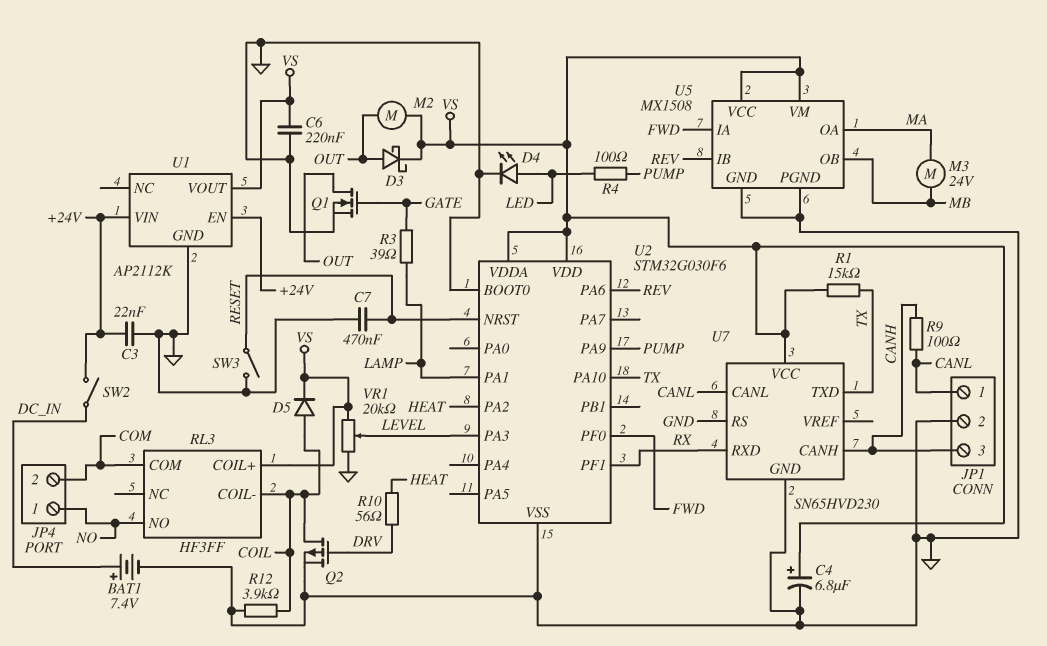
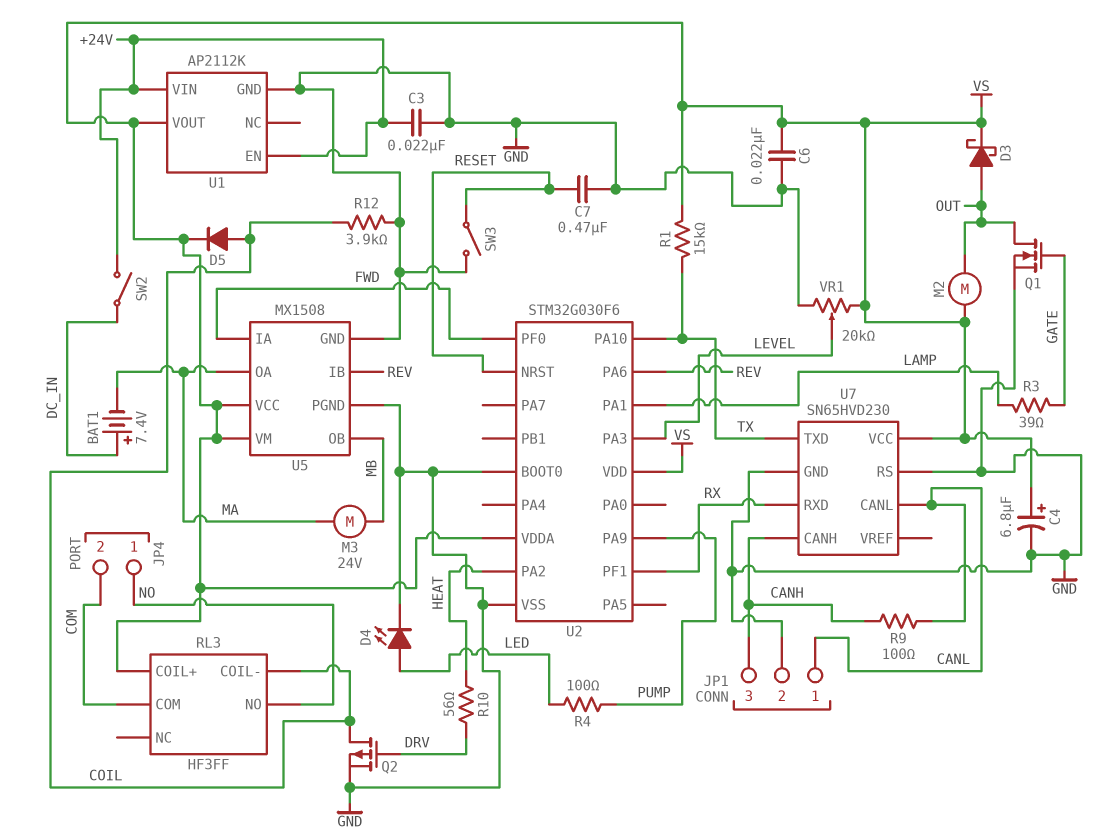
BAT1: 7.4V (plus DC_IN, minus GND) -> 7.4V (plus DC_IN, minus MA)
C6: 220nF (GND, VS) -> 22nF (GND, VS)

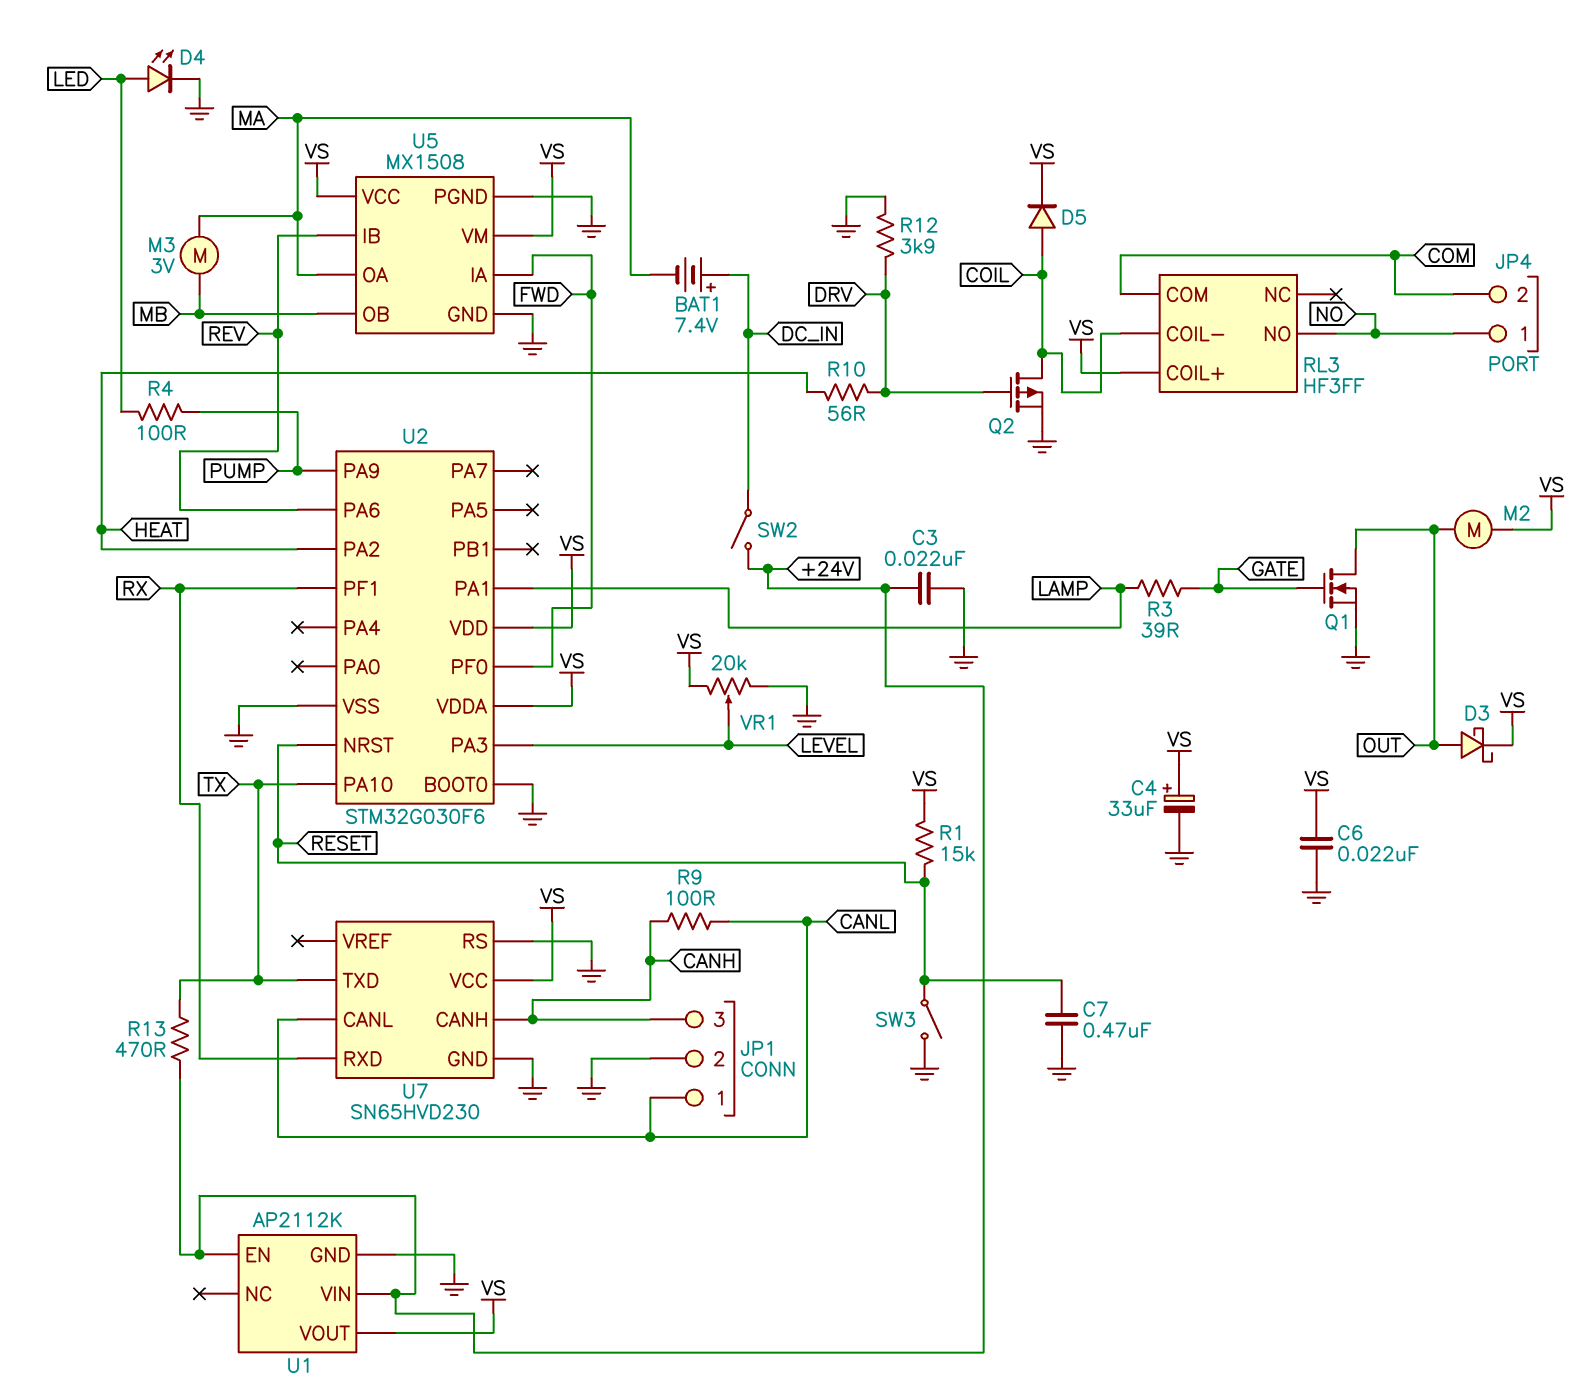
C4: 6.8uF (plus VS, minus GND) -> 33uF (plus VS, minus GND)
M3: motor 24V (MA, MB) -> motor 3V (MA, MB)
R1: 15k (TX, VS) -> 15k (RESET, VS)
R12: 3.9k (COIL, GND) -> 3.9k (DRV, GND)
R13: none -> 470 (+24V, TX)

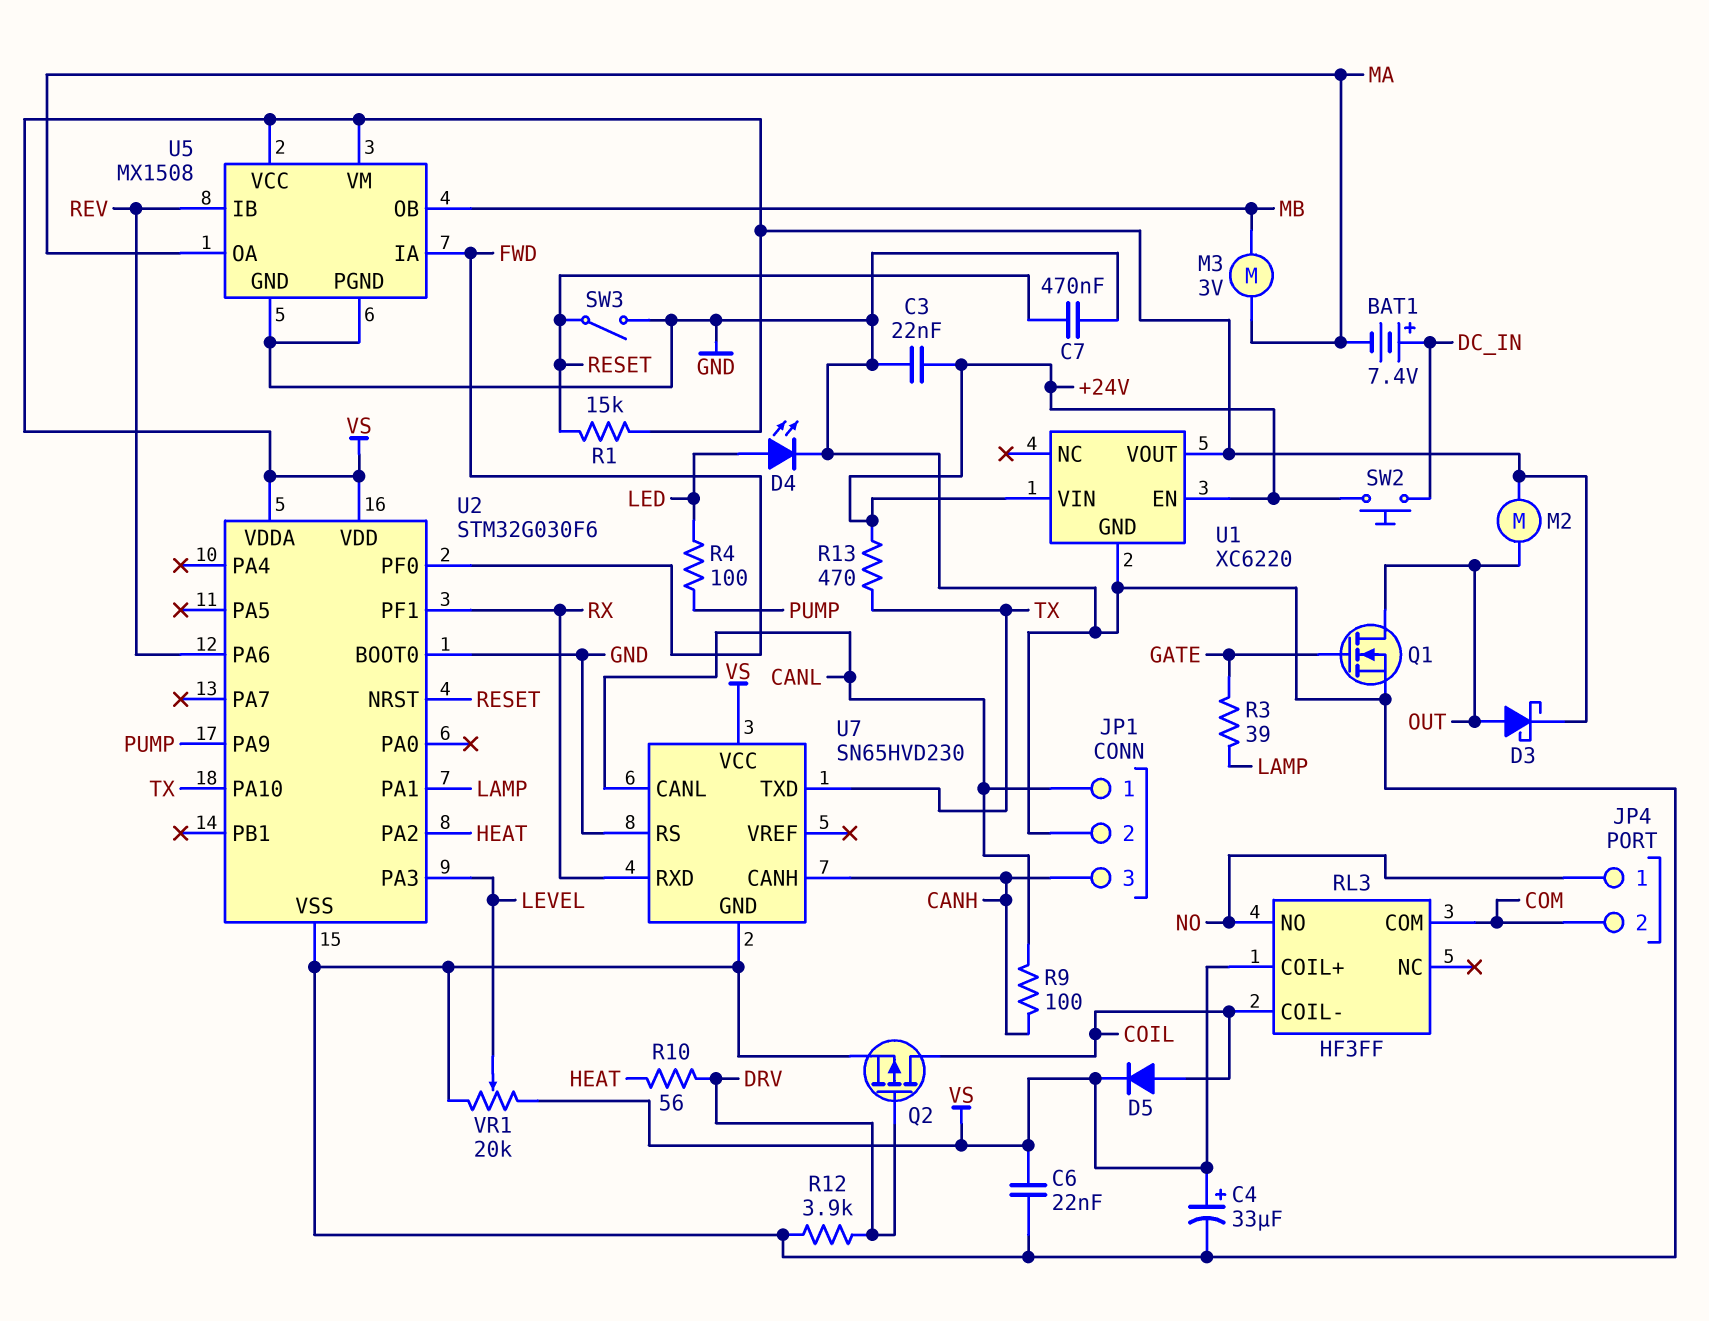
SW2: switch (+24V, DC_IN) -> button (+24V, DC_IN)
U1: AP2112K -> XC6220

